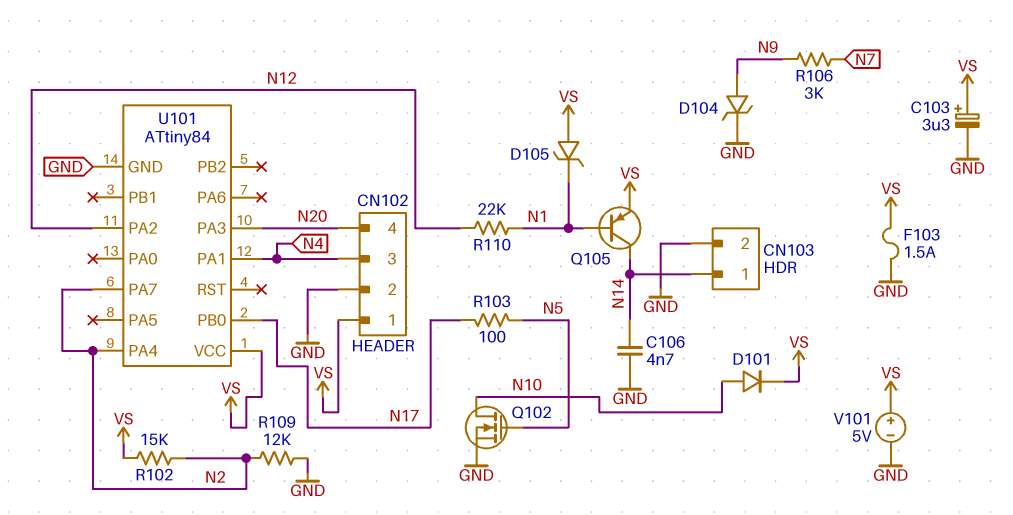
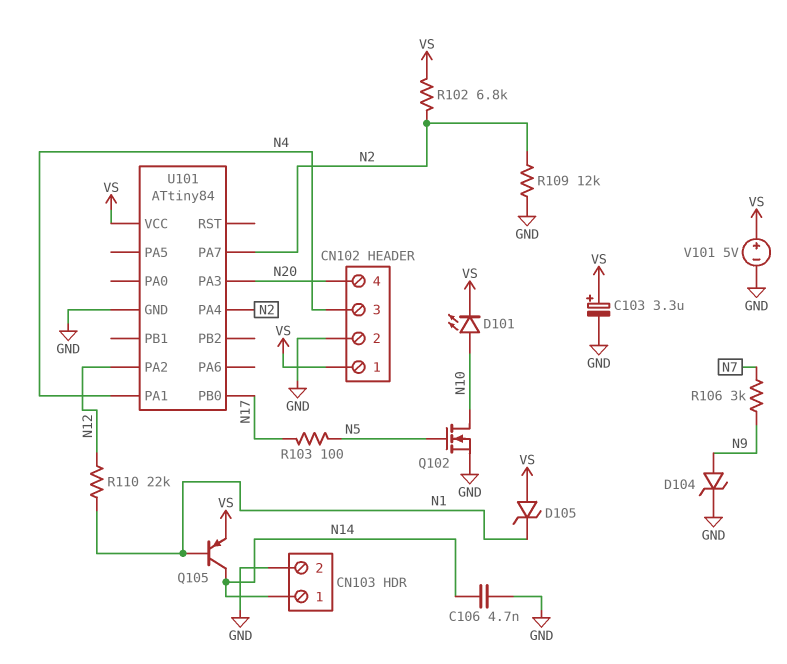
D101: diode (A N10, K VS) -> LED (A N10, K VS)
F103: 1.5A (GND, VS) -> none
R102: 15k (N2, VS) -> 6.8k (N2, VS)

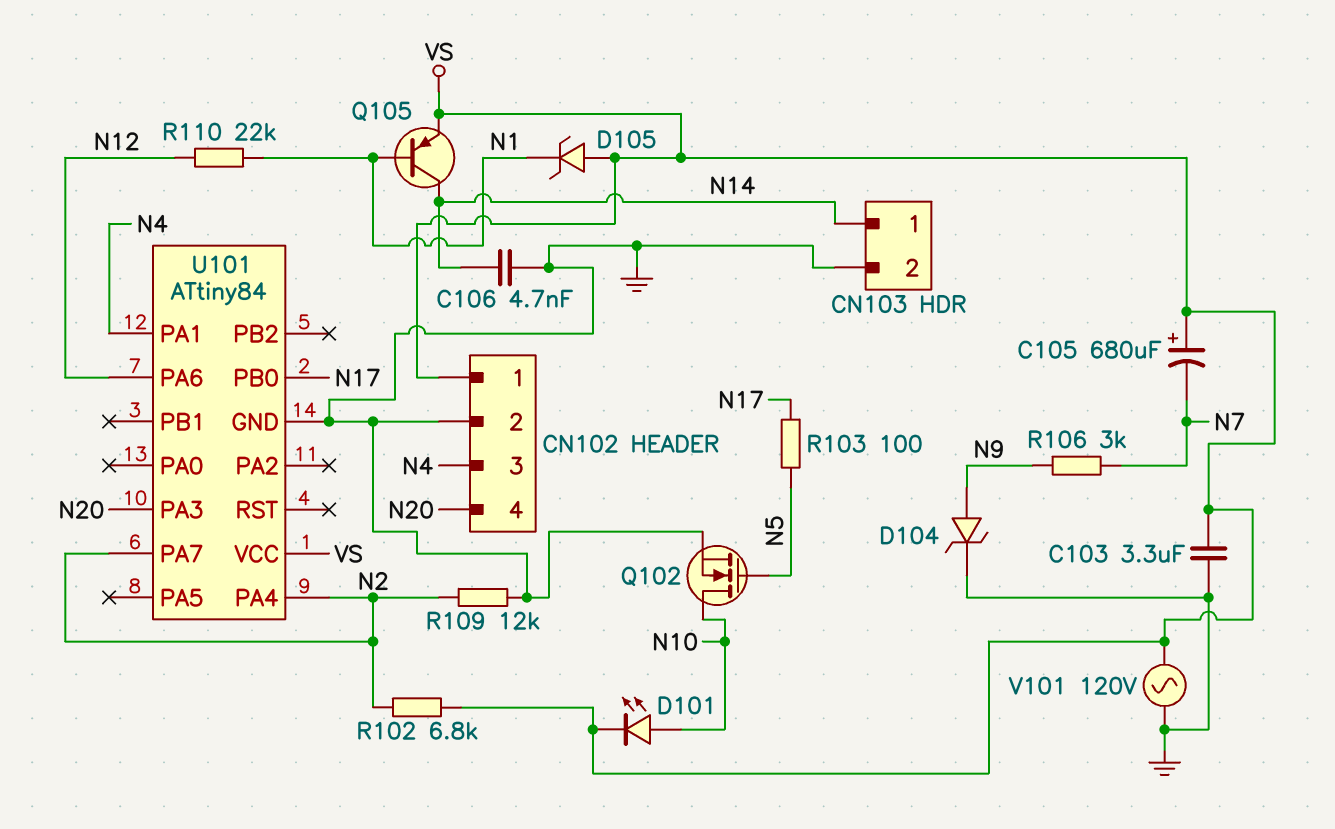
C103: 3.3uF (plus VS, minus GND) -> 3.3uF (GND, VS)
C105: none -> 680uF (plus VS, minus N7)
U101 pin PA2: N12 -> none
U101 pin PA6: none -> N12
V101: 5V (plus VS, minus GND) -> AC 120V (GND, VS)

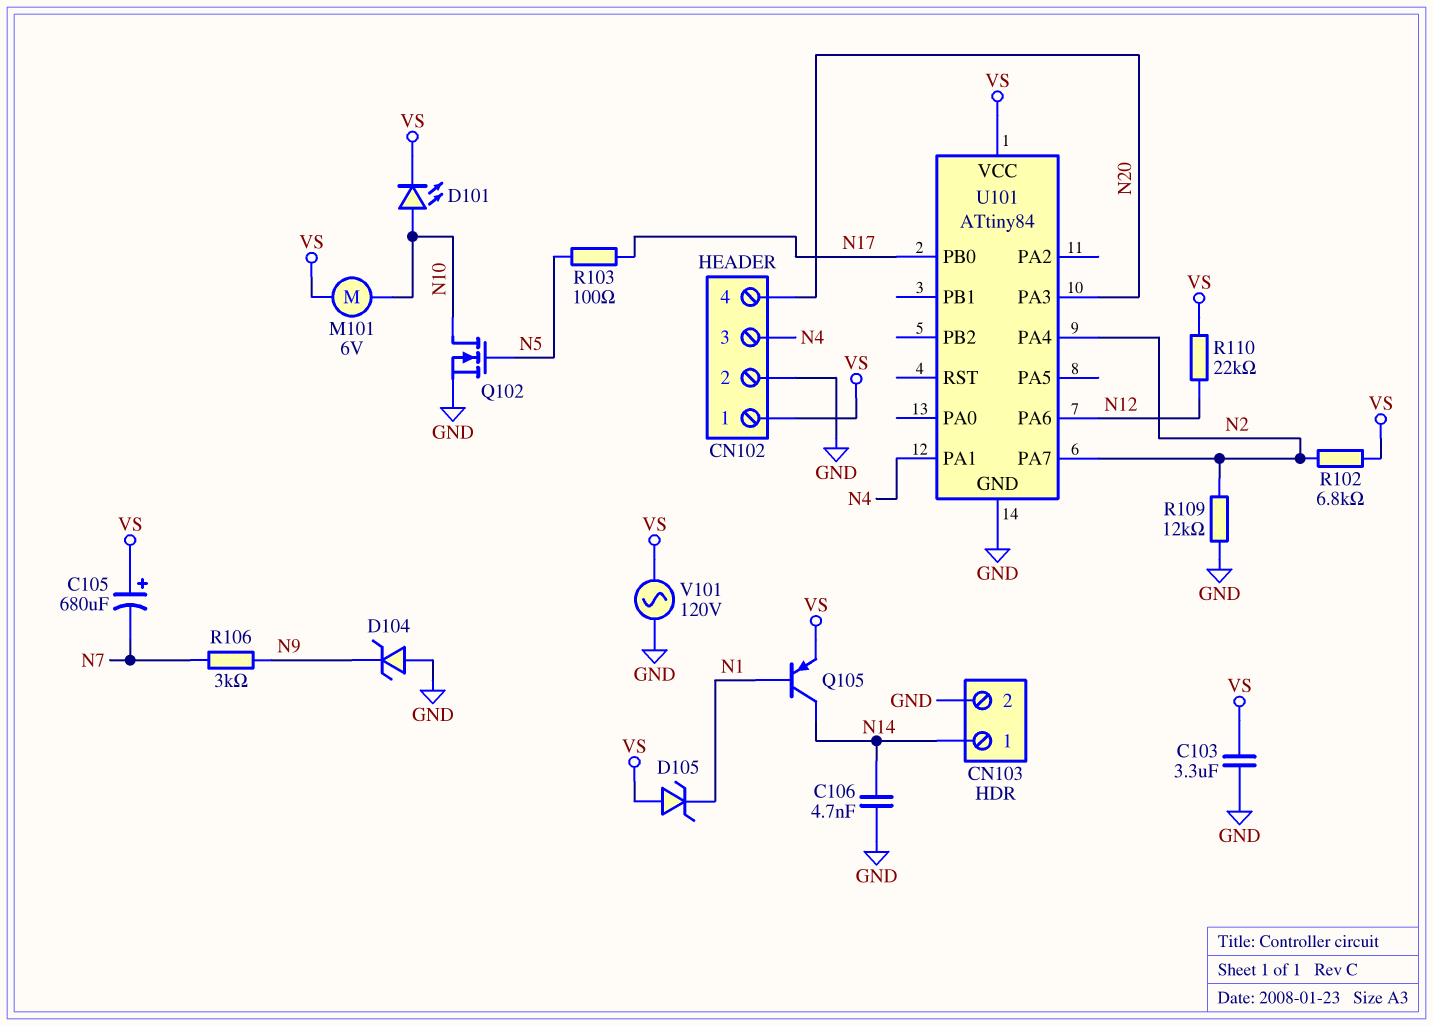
D104: zener (A N9, K GND) -> zener (A GND, K N9)
M101: none -> motor 6V (N10, VS)
R110: 22k (N1, N12) -> 22k (N12, VS)

